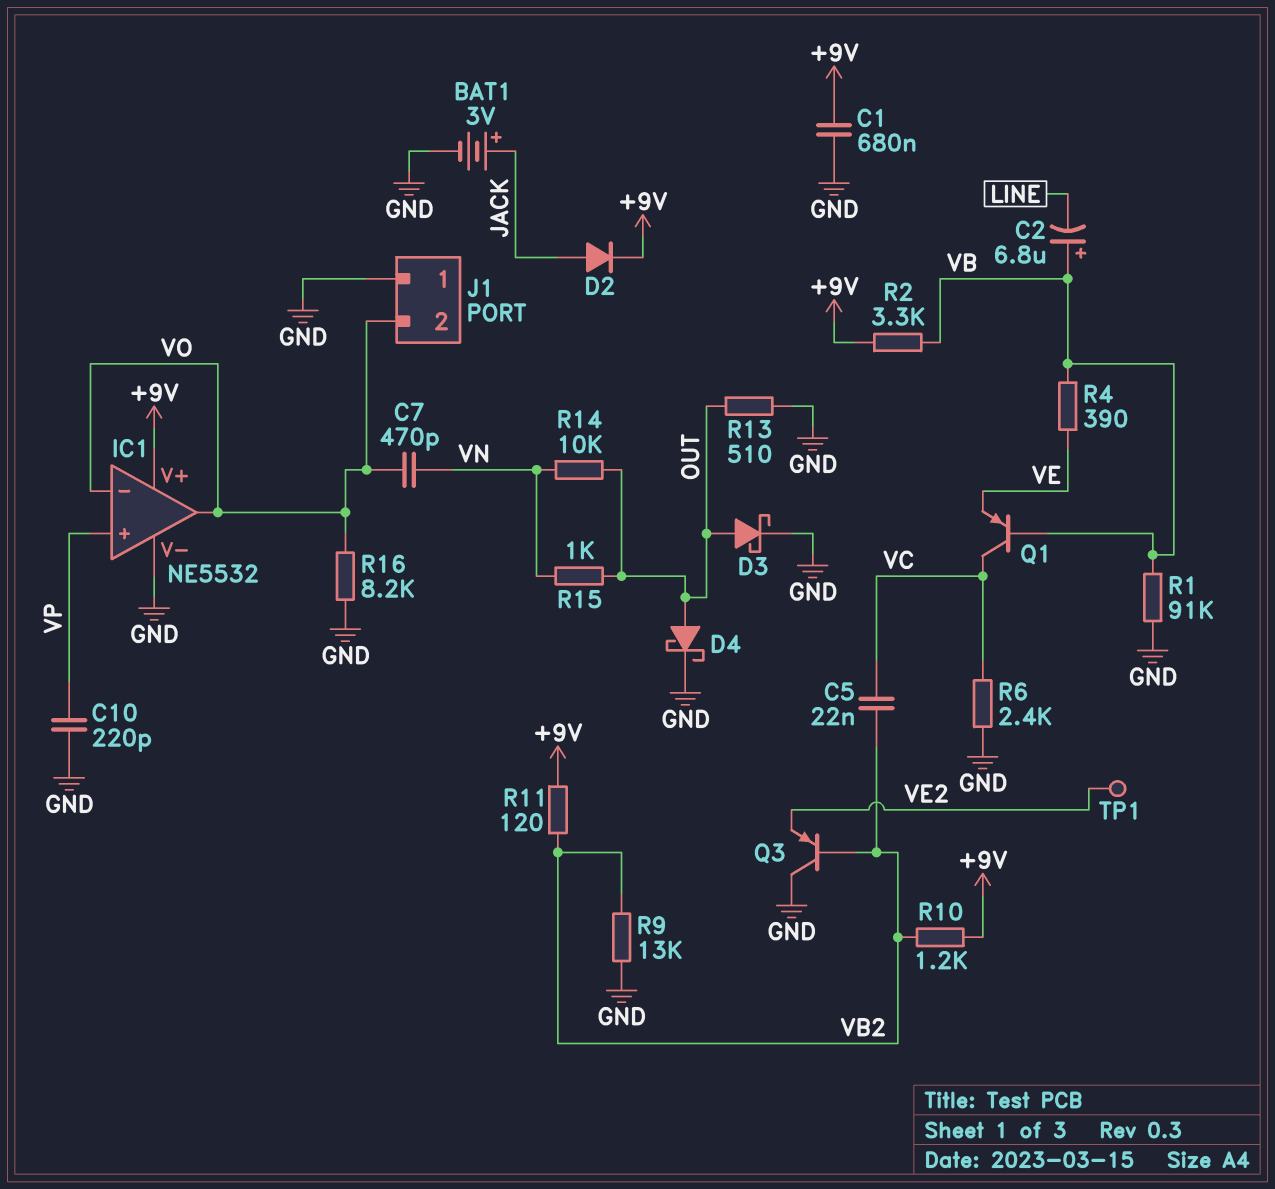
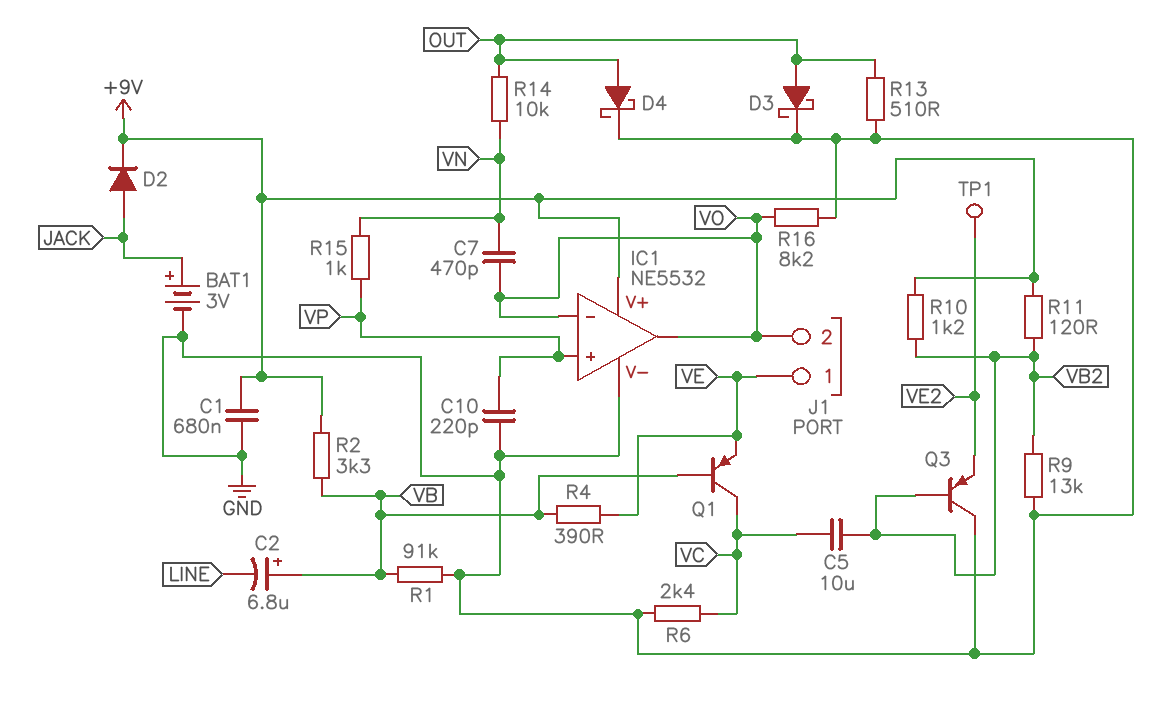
C5: 22nF (VB2, VC) -> 10uF (VB2, VC)
J1 pin 1: GND -> VE
R15: 1k (OUT, VN) -> 1k (VN, VP)

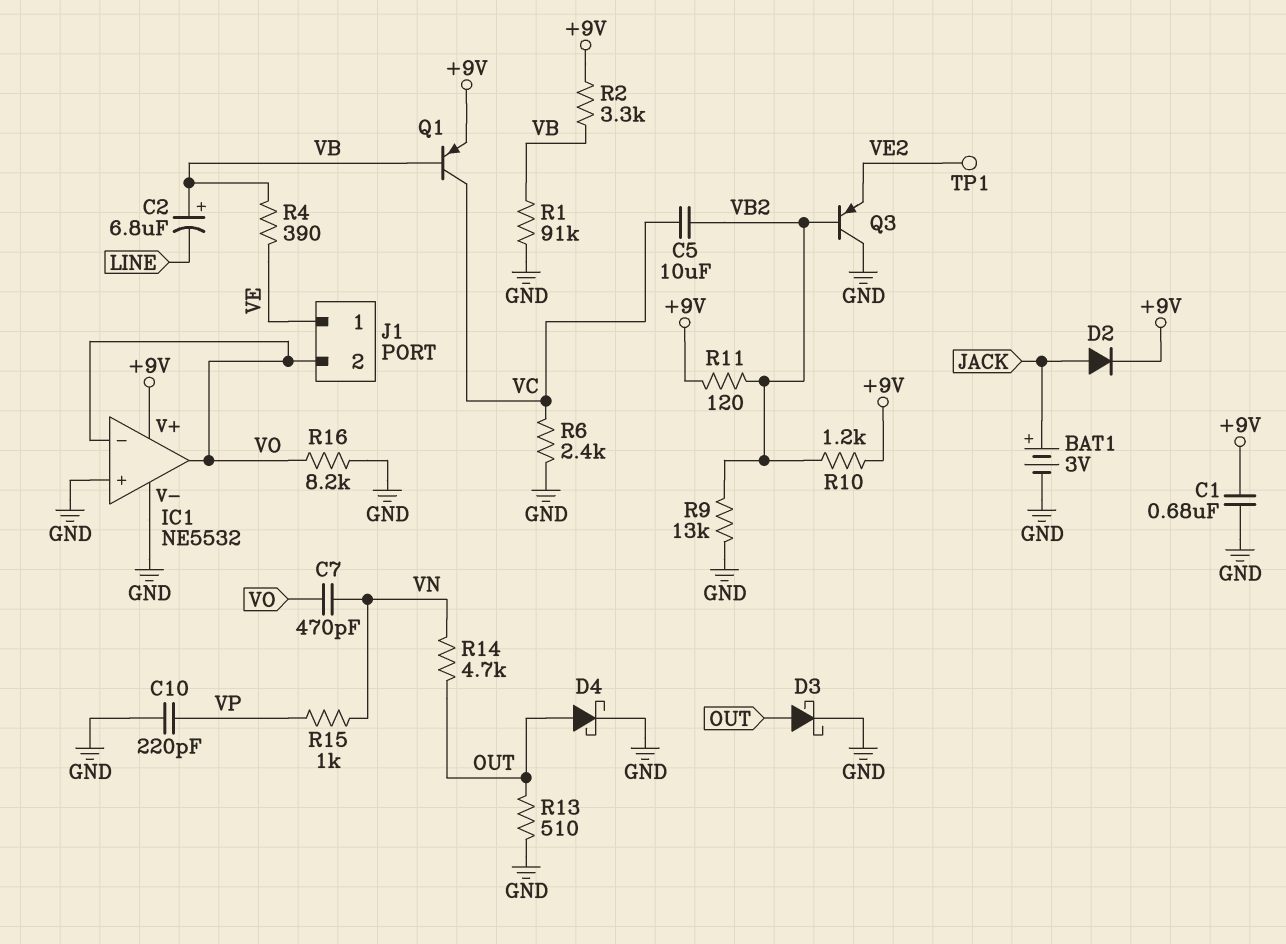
IC1 pin in+: VP -> GND
Q1: PNP (B VB, C VC, E VE) -> PNP (B VB, C VC, E +9V)
R14: 10k (OUT, VN) -> 4.7k (OUT, VN)

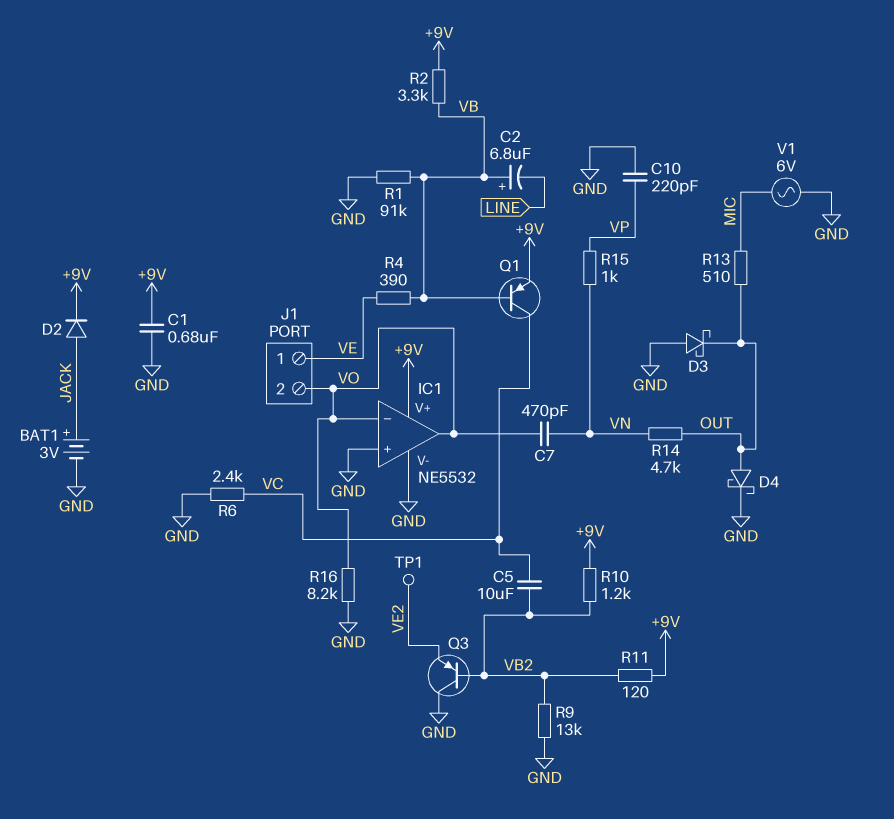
D3: schottky (A OUT, K GND) -> schottky (A GND, K OUT)
R13: 510 (GND, OUT) -> 510 (MIC, OUT)
V1: none -> AC 6V (GND, MIC)

